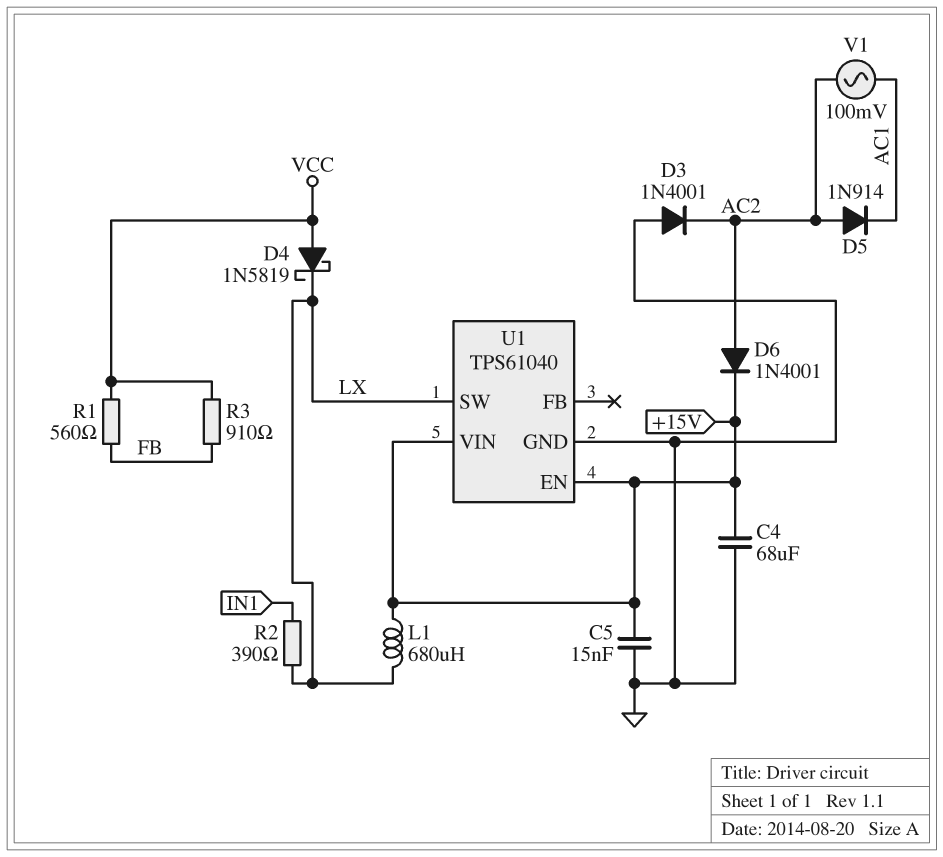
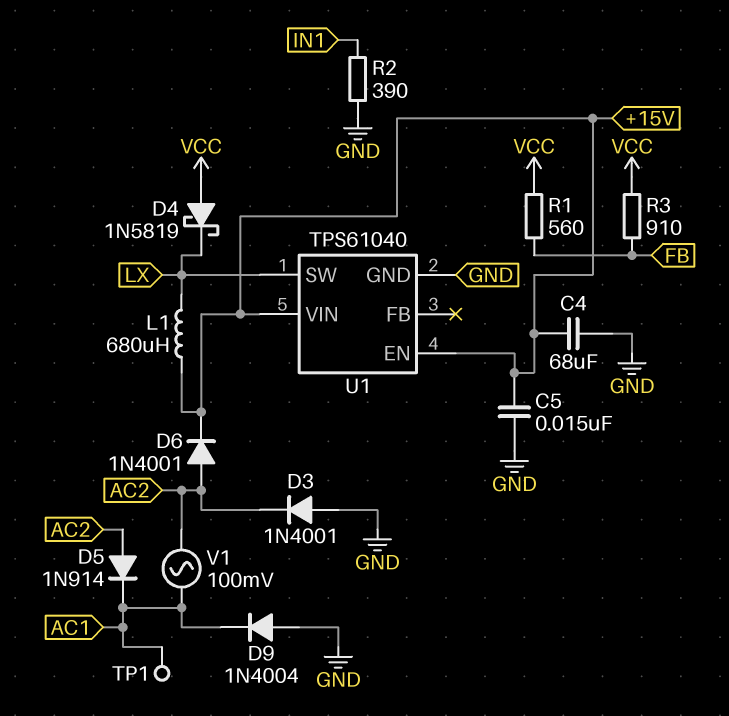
D9: none -> diode 1N4004 (A GND, K AC1)
R2: 390 (IN1, LX) -> 390 (GND, IN1)
TP1: none -> test point (AC1)

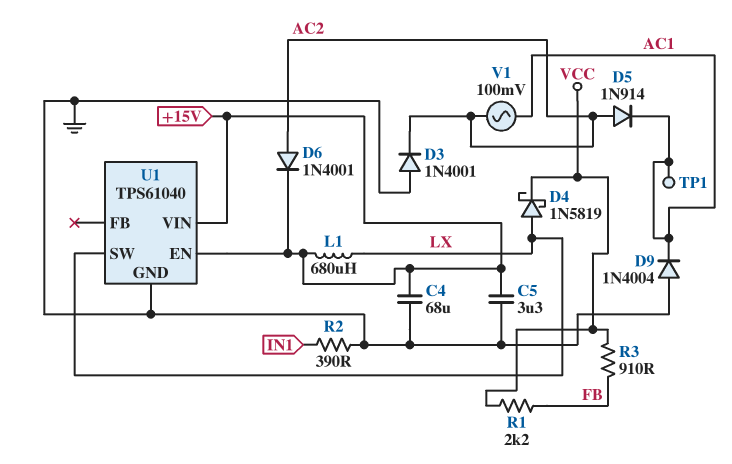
C5: 15nF (+15V, GND) -> 3.3uF (+15V, GND)
D4: schottky 1N5819 (A VCC, K LX) -> schottky 1N5819 (A LX, K VCC)
R1: 560 (FB, VCC) -> 2.2k (FB, VCC)

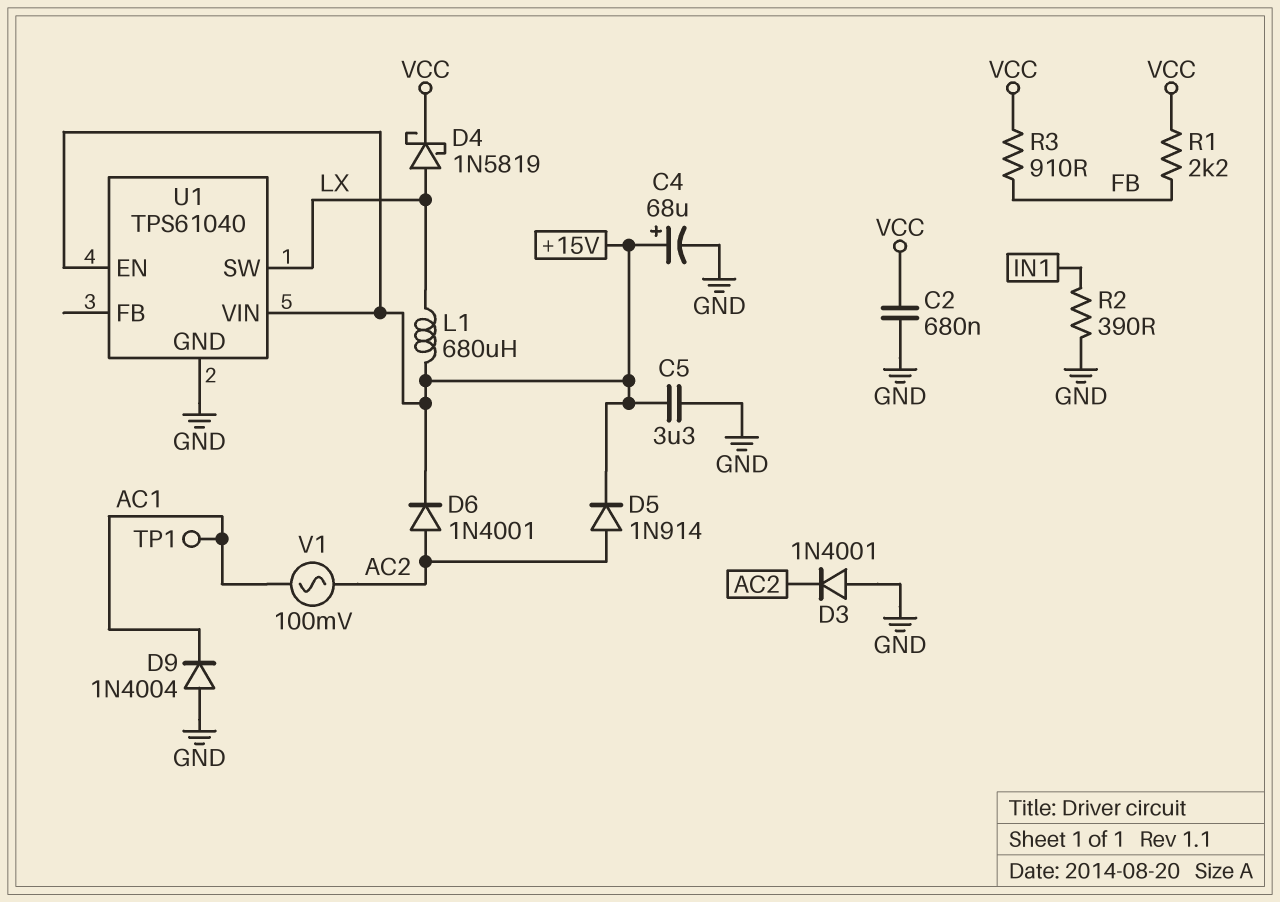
C2: none -> 680nF (GND, VCC)
C4: 68uF (+15V, GND) -> 68uF (plus +15V, minus GND)
D5: diode 1N914 (A AC2, K AC1) -> diode 1N914 (A AC2, K +15V)

